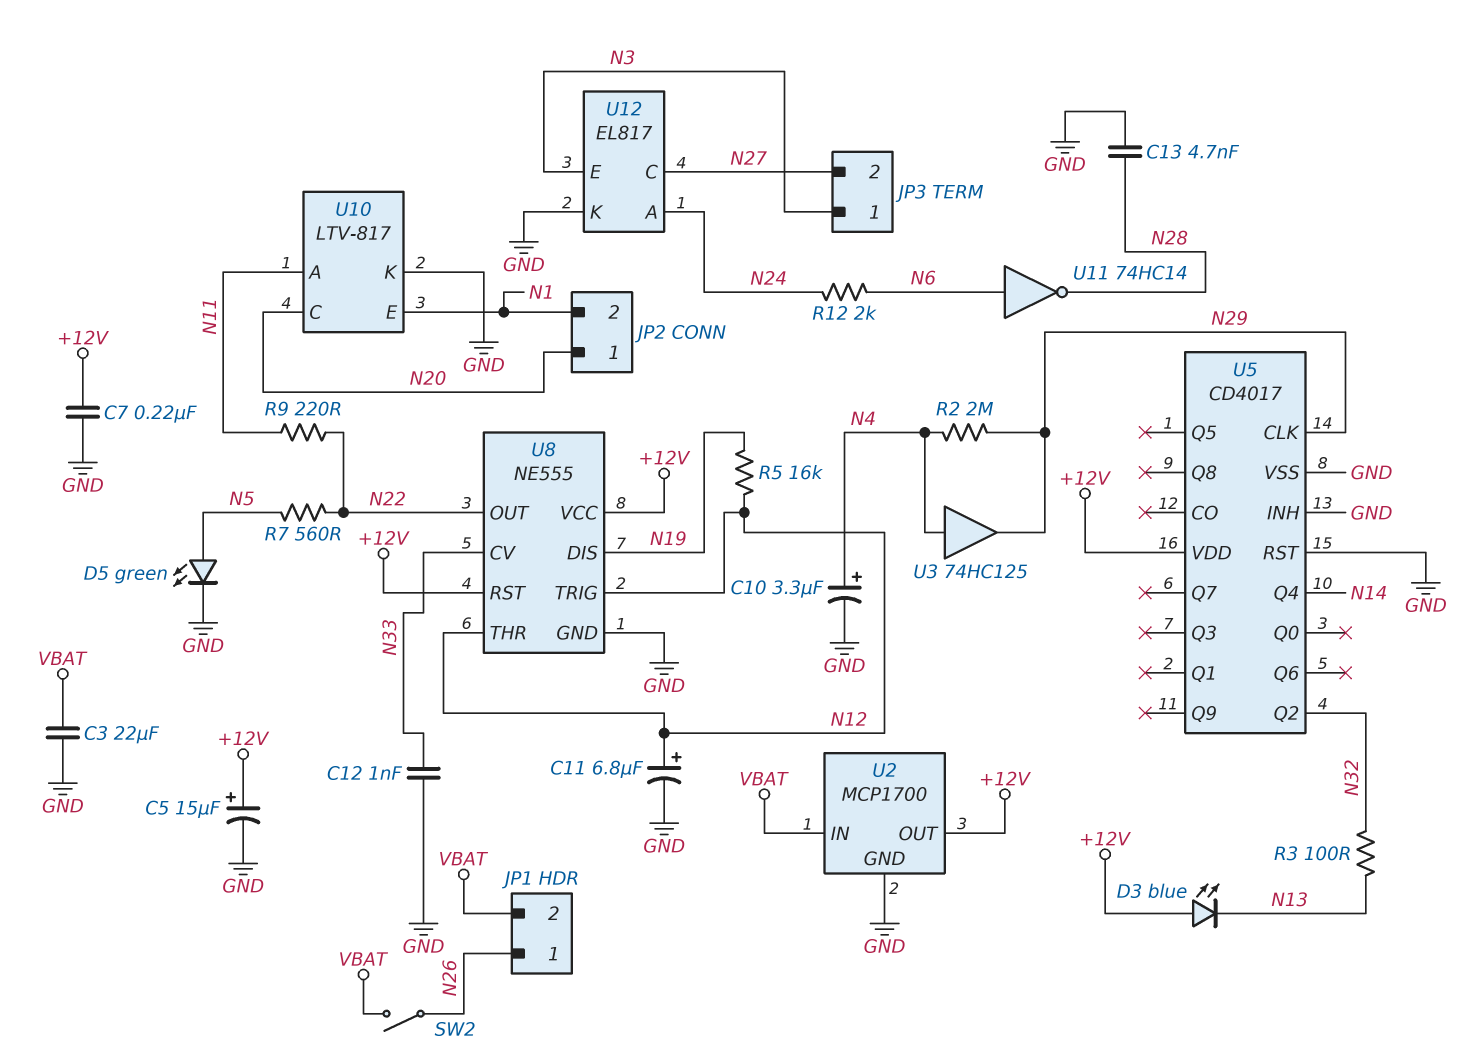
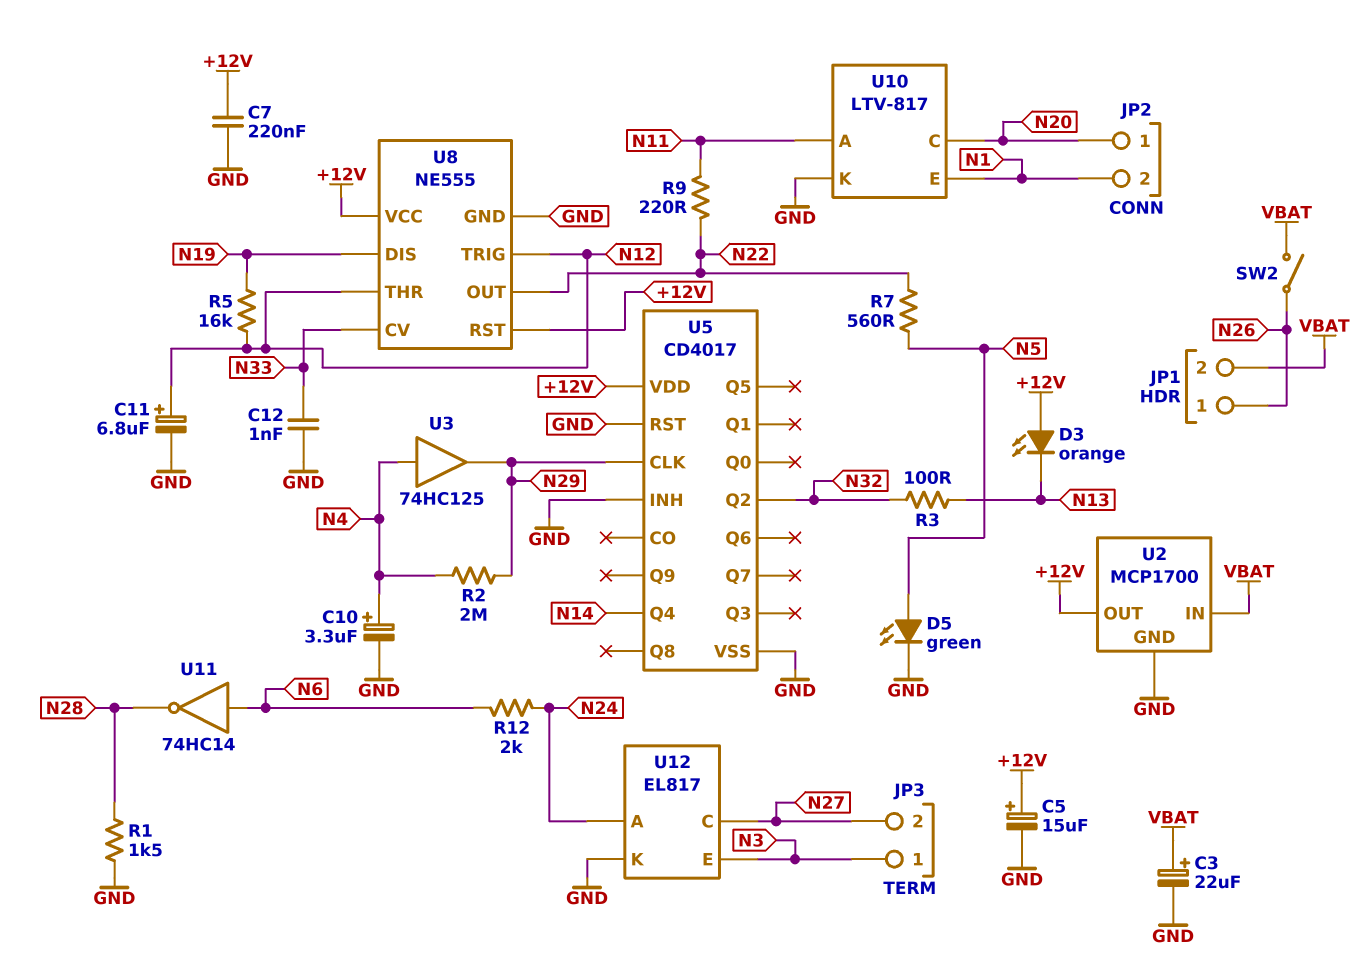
C3: 22uF (GND, VBAT) -> 22uF (plus VBAT, minus GND)
C13: 4.7nF (GND, N28) -> none
D3: LED blue (A +12V, K N13) -> LED orange (A +12V, K N13)
R1: none -> 1.5k (GND, N28)

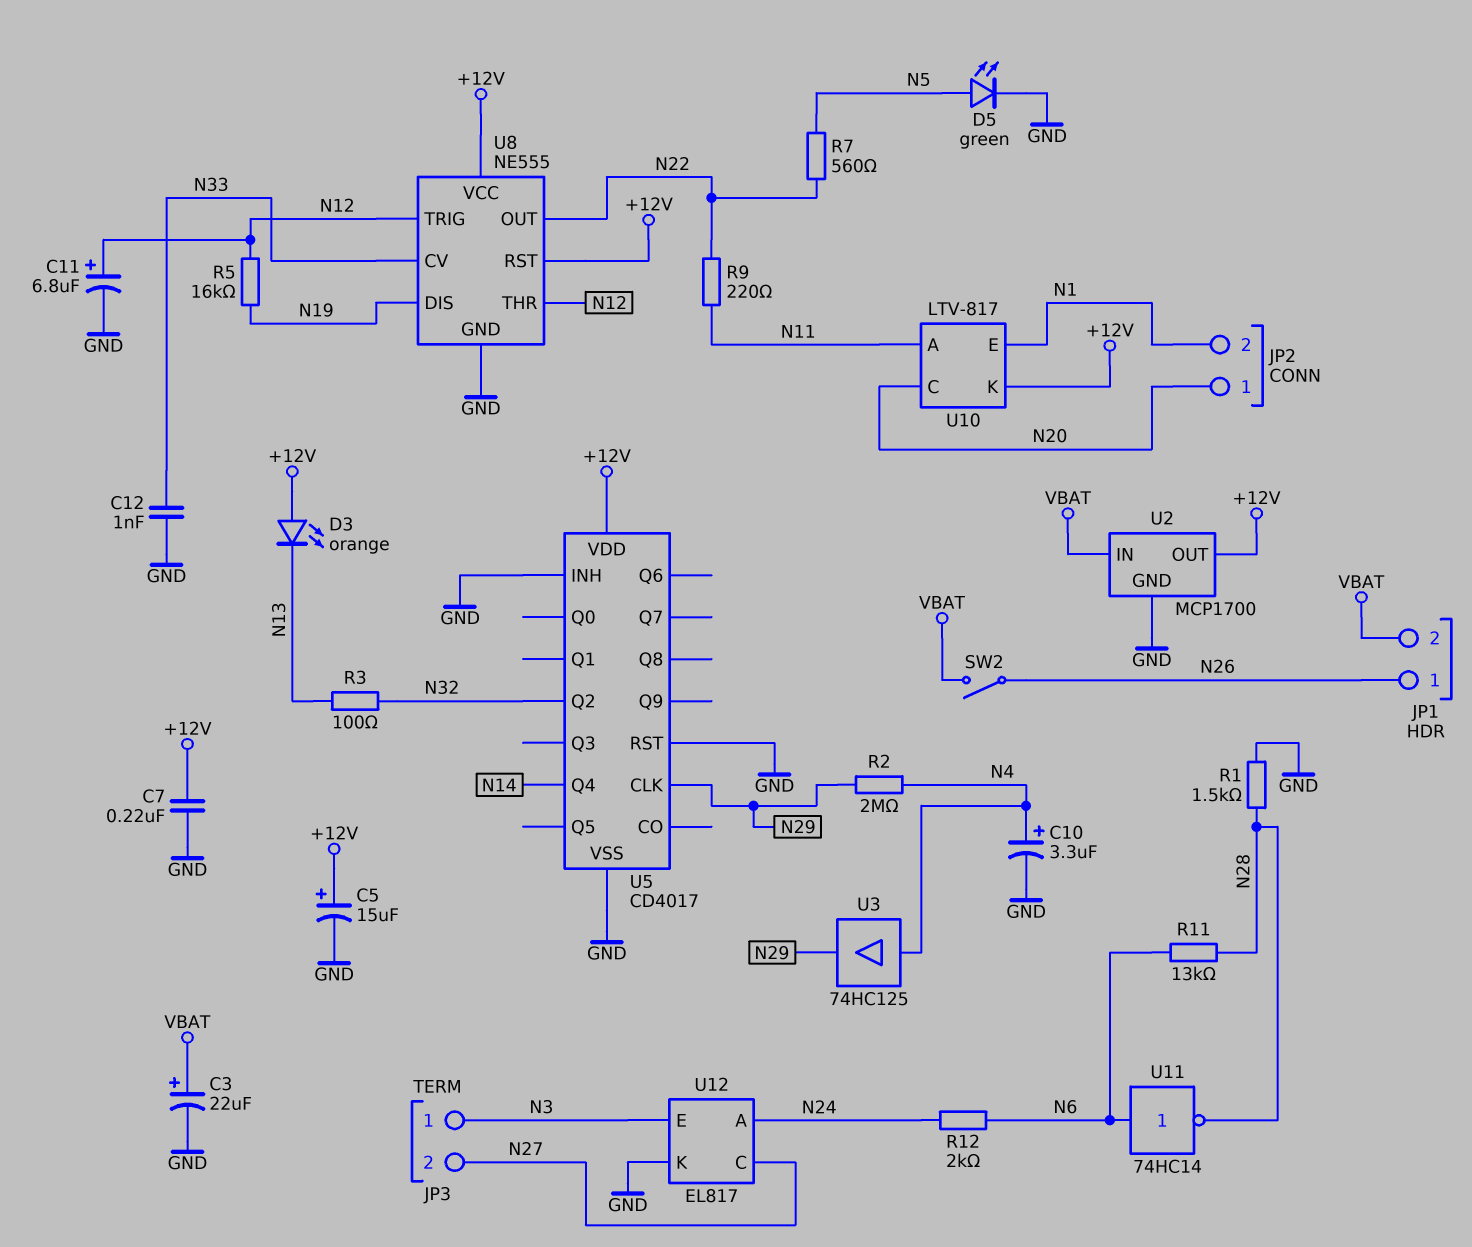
R11: none -> 13k (N6, N28)
U10 pin K: GND -> +12V

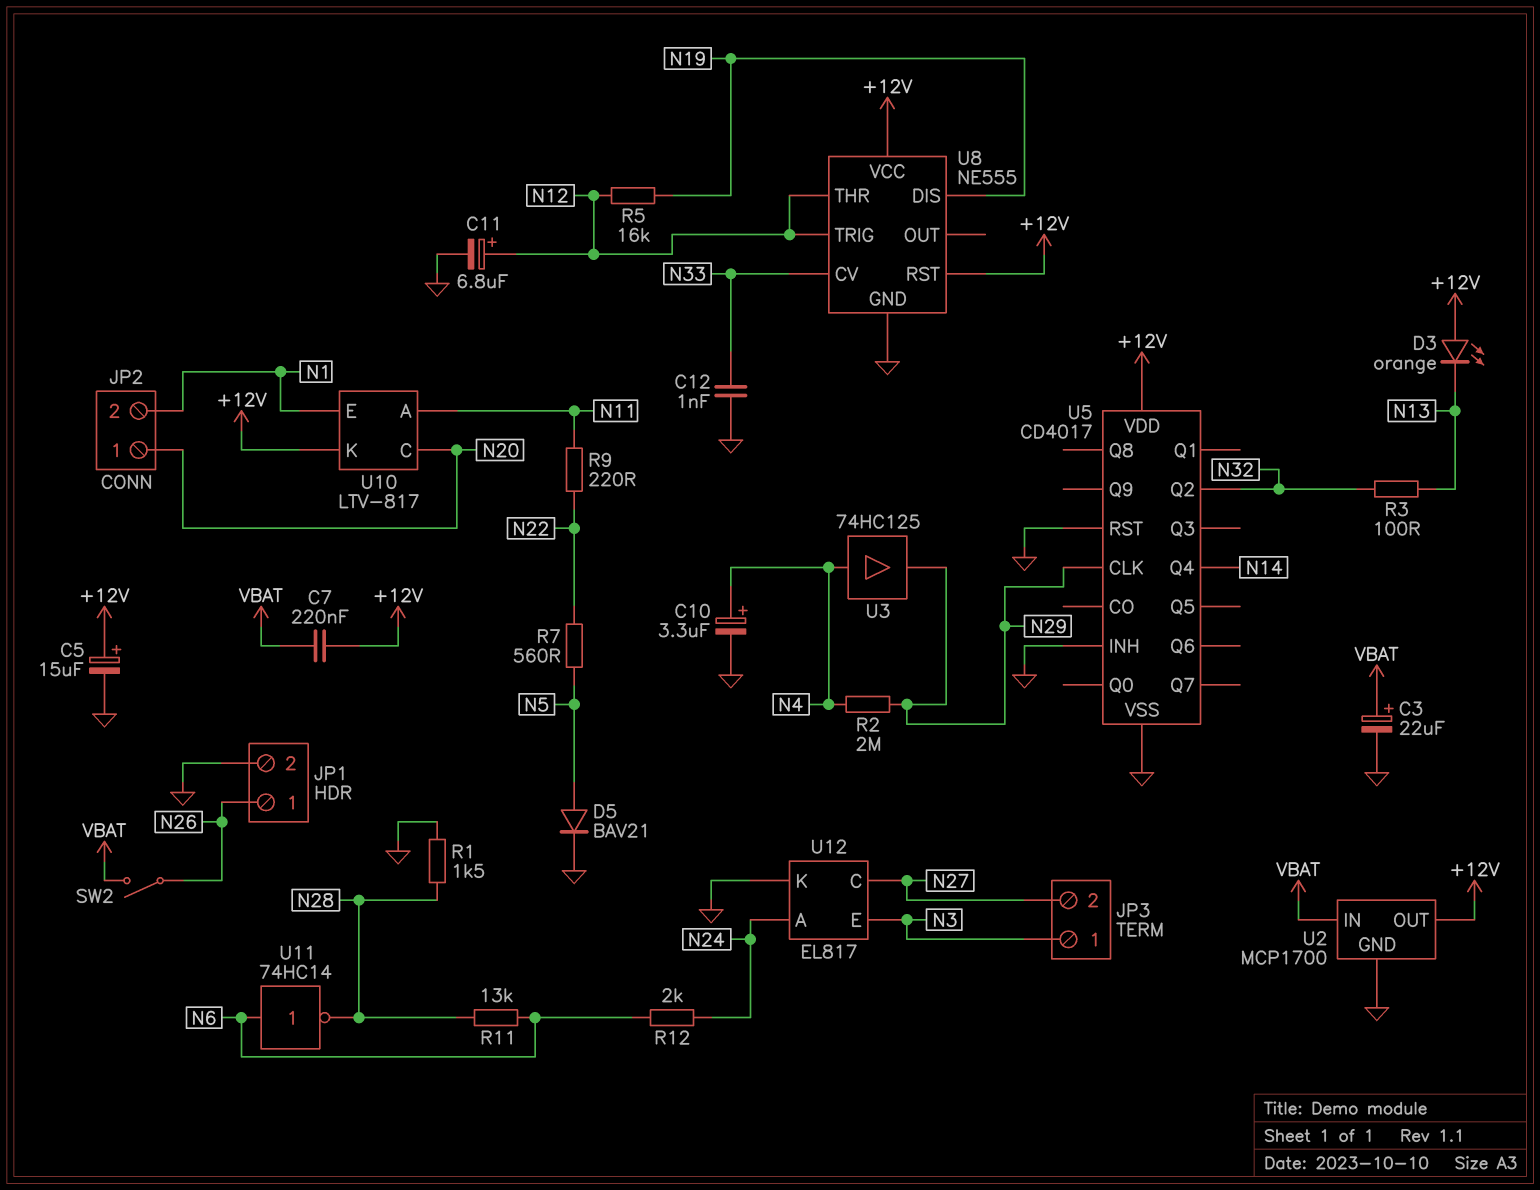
C7: 220nF (+12V, GND) -> 220nF (+12V, VBAT)
D5: LED green (A N5, K GND) -> diode BAV21 (A N5, K GND)
JP1 pin 2: VBAT -> GND
U8 pin OUT: N22 -> none

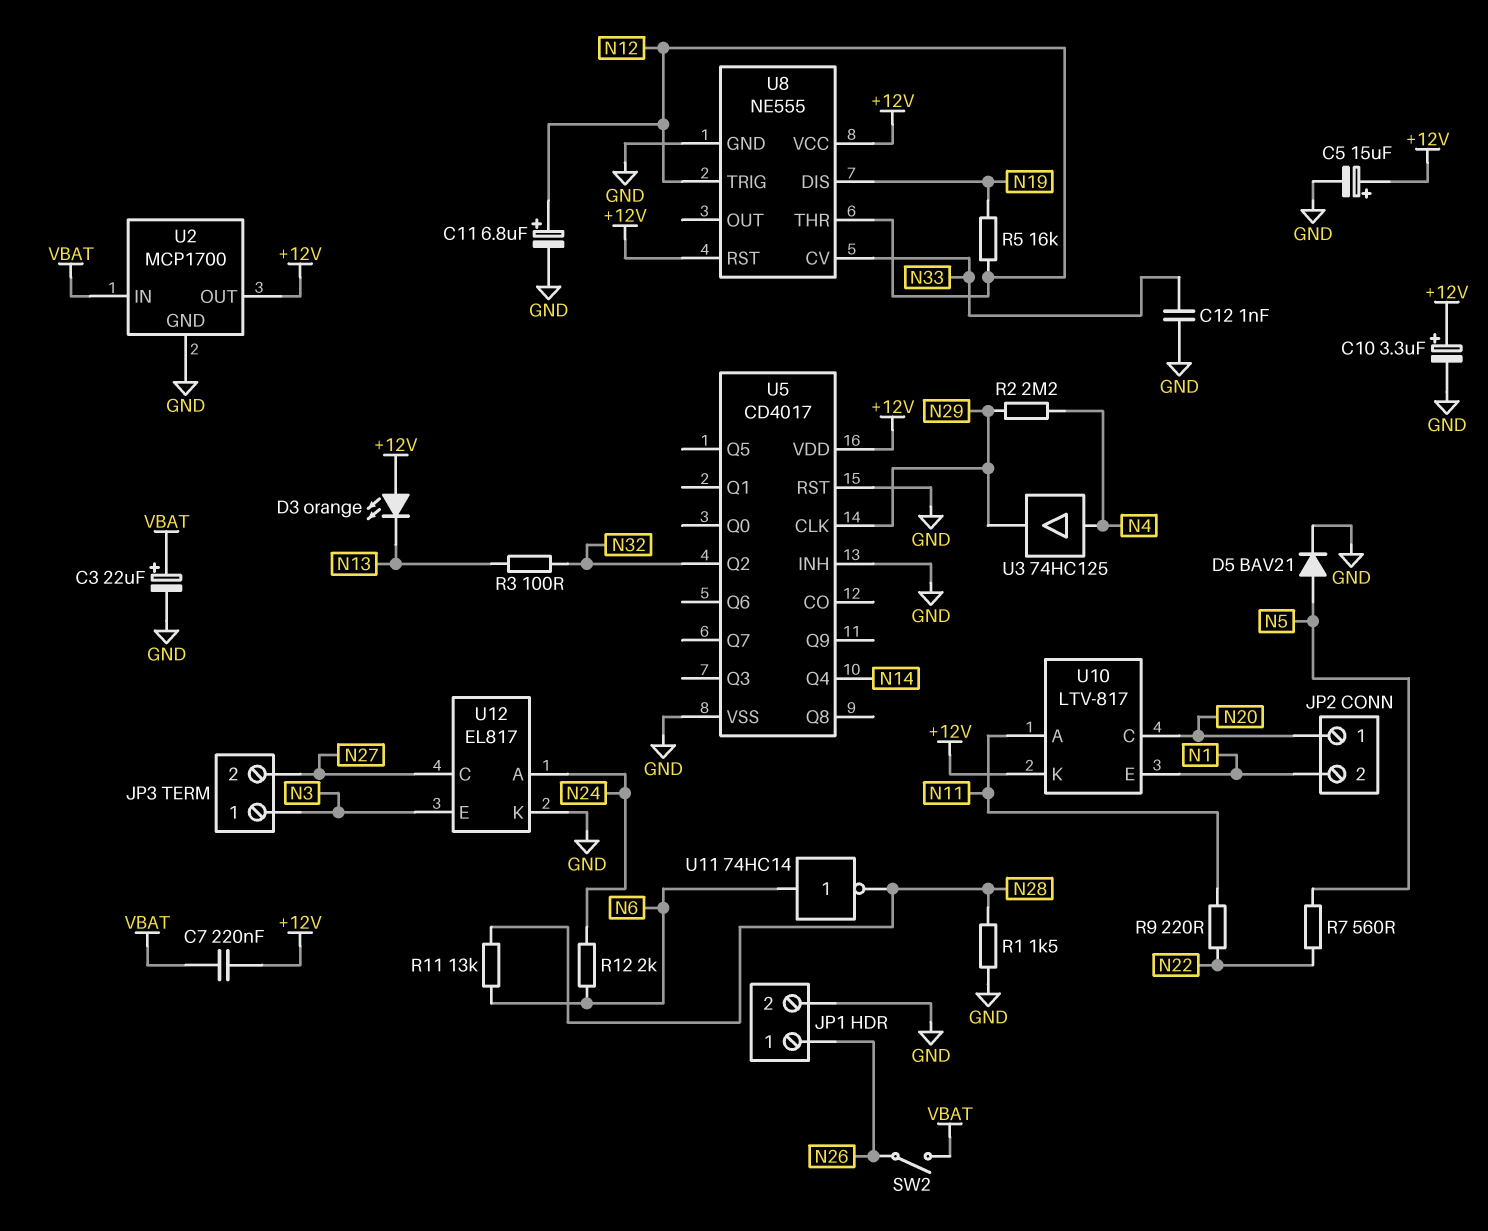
C10: 3.3uF (plus N4, minus GND) -> 3.3uF (plus +12V, minus GND)
R2: 2M (N4, N29) -> 2.2M (N4, N29)

